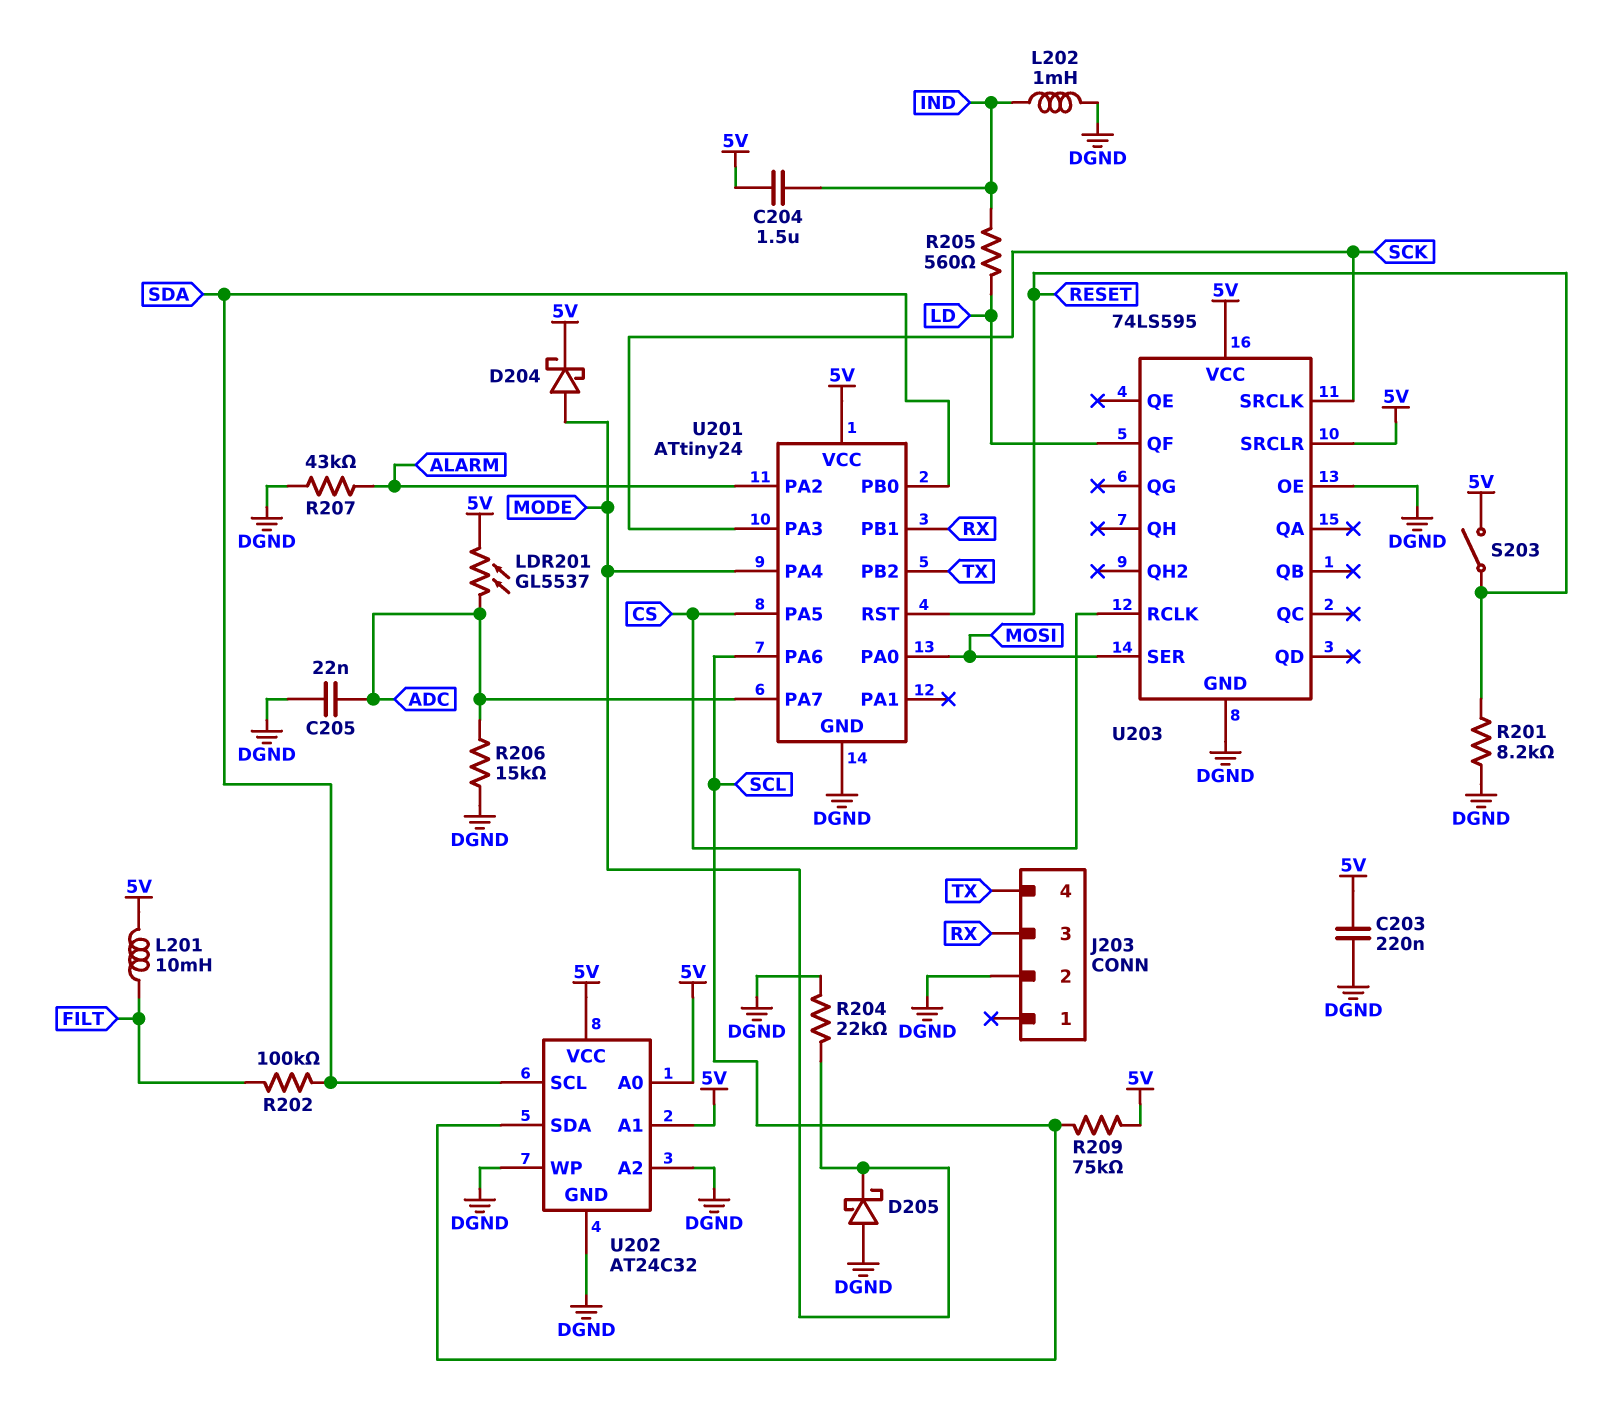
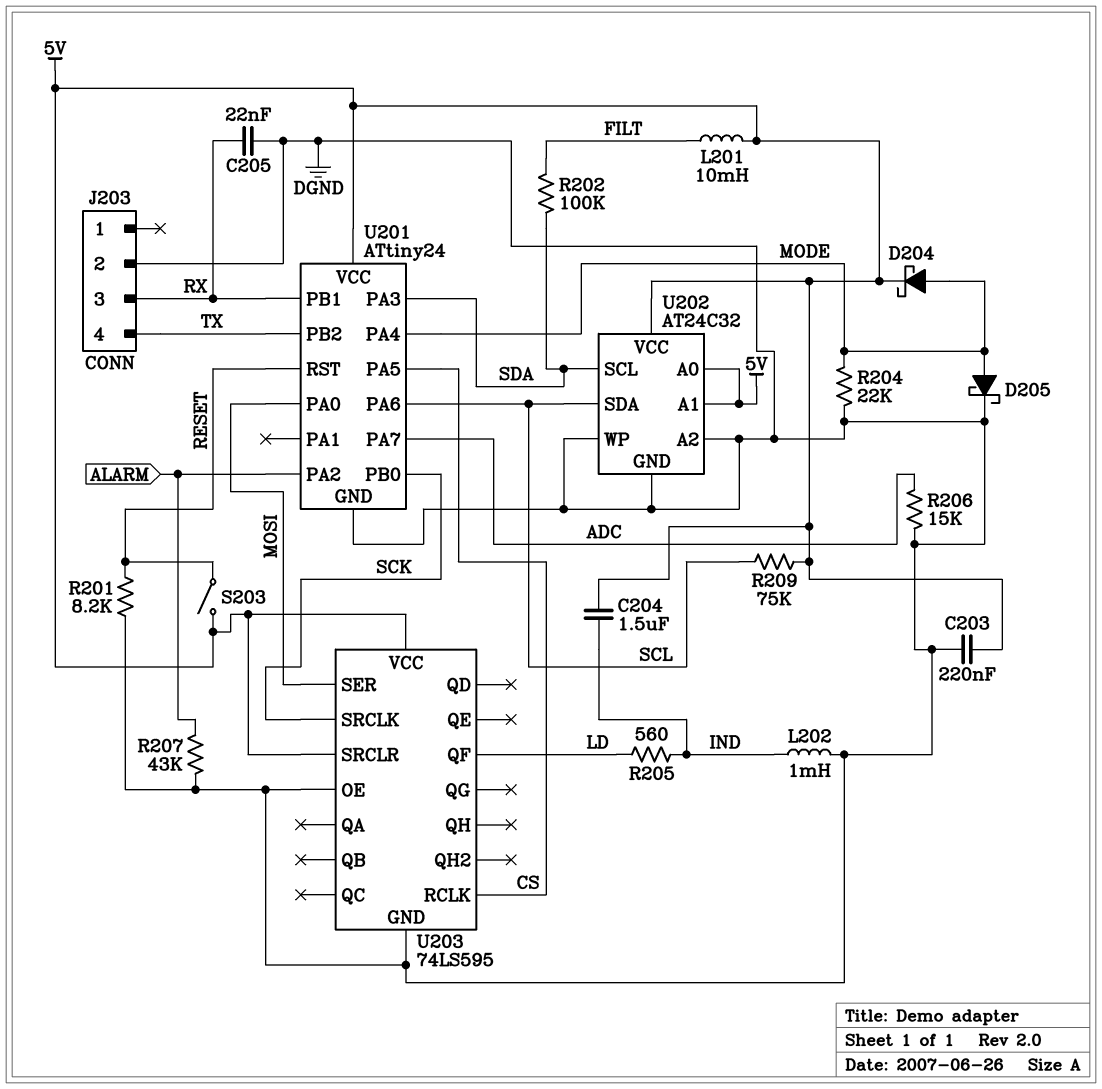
C205: 22nF (ADC, DGND) -> 22nF (DGND, RX)
D205: schottky (A DGND, K MODE) -> schottky (A MODE, K DGND)
LDR201: GL5537 (5V, ADC) -> none
U201 pin PA3: SCK -> SDA
U201 pin PB0: SDA -> SCK

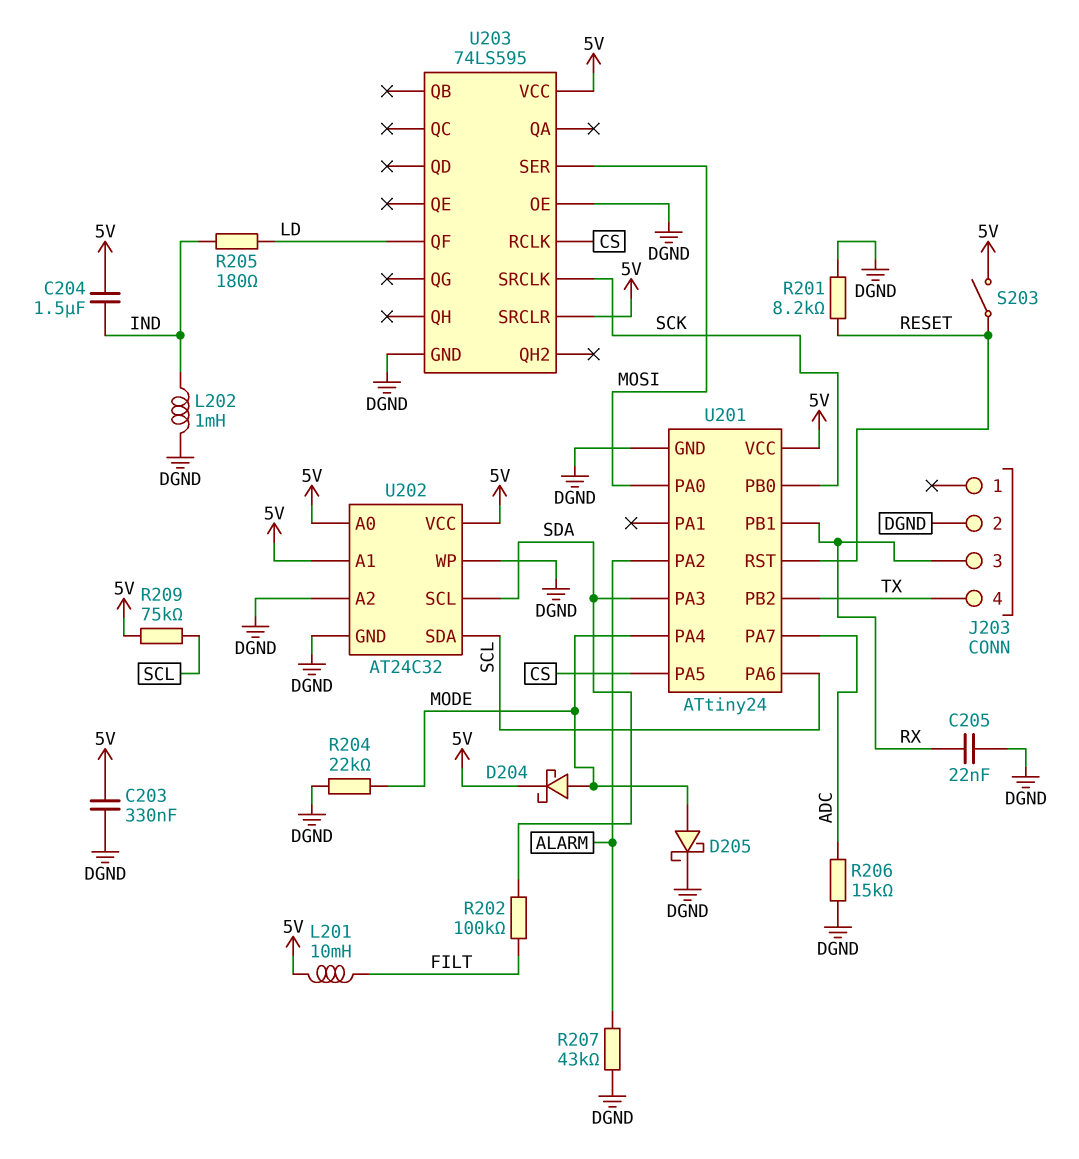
C203: 220nF (5V, DGND) -> 330nF (5V, DGND)
R205: 560 (IND, LD) -> 180 (IND, LD)

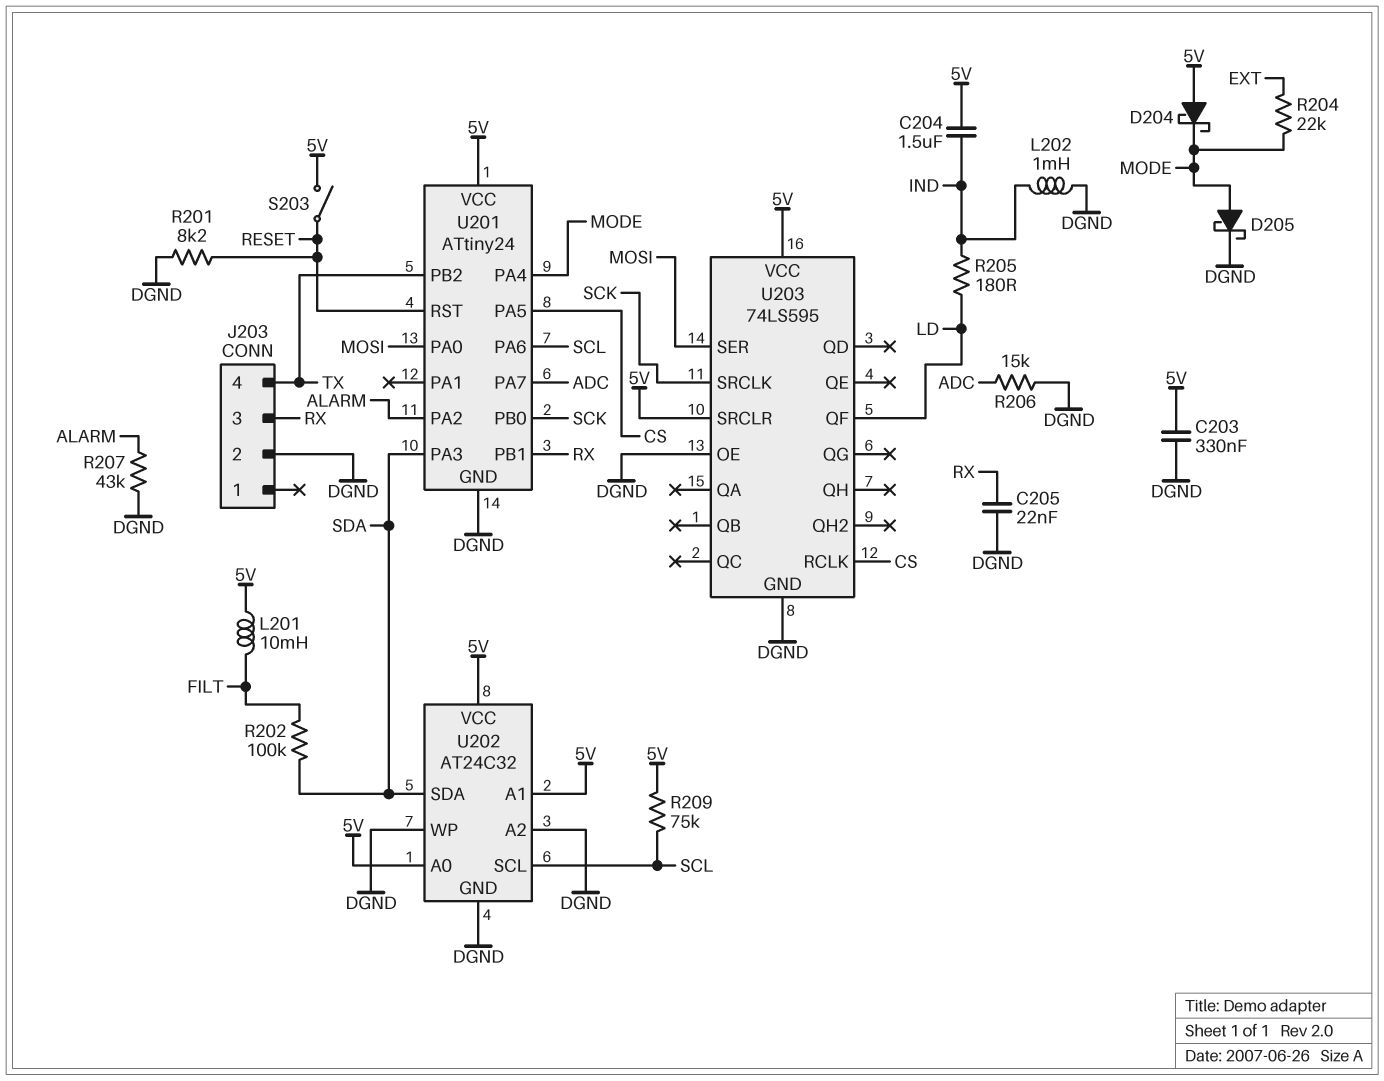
D204: schottky (A MODE, K 5V) -> schottky (A 5V, K MODE)
R204: 22k (DGND, MODE) -> 22k (EXT, MODE)
U202 pin SCL: SDA -> SCL
U202 pin SDA: SCL -> SDA

